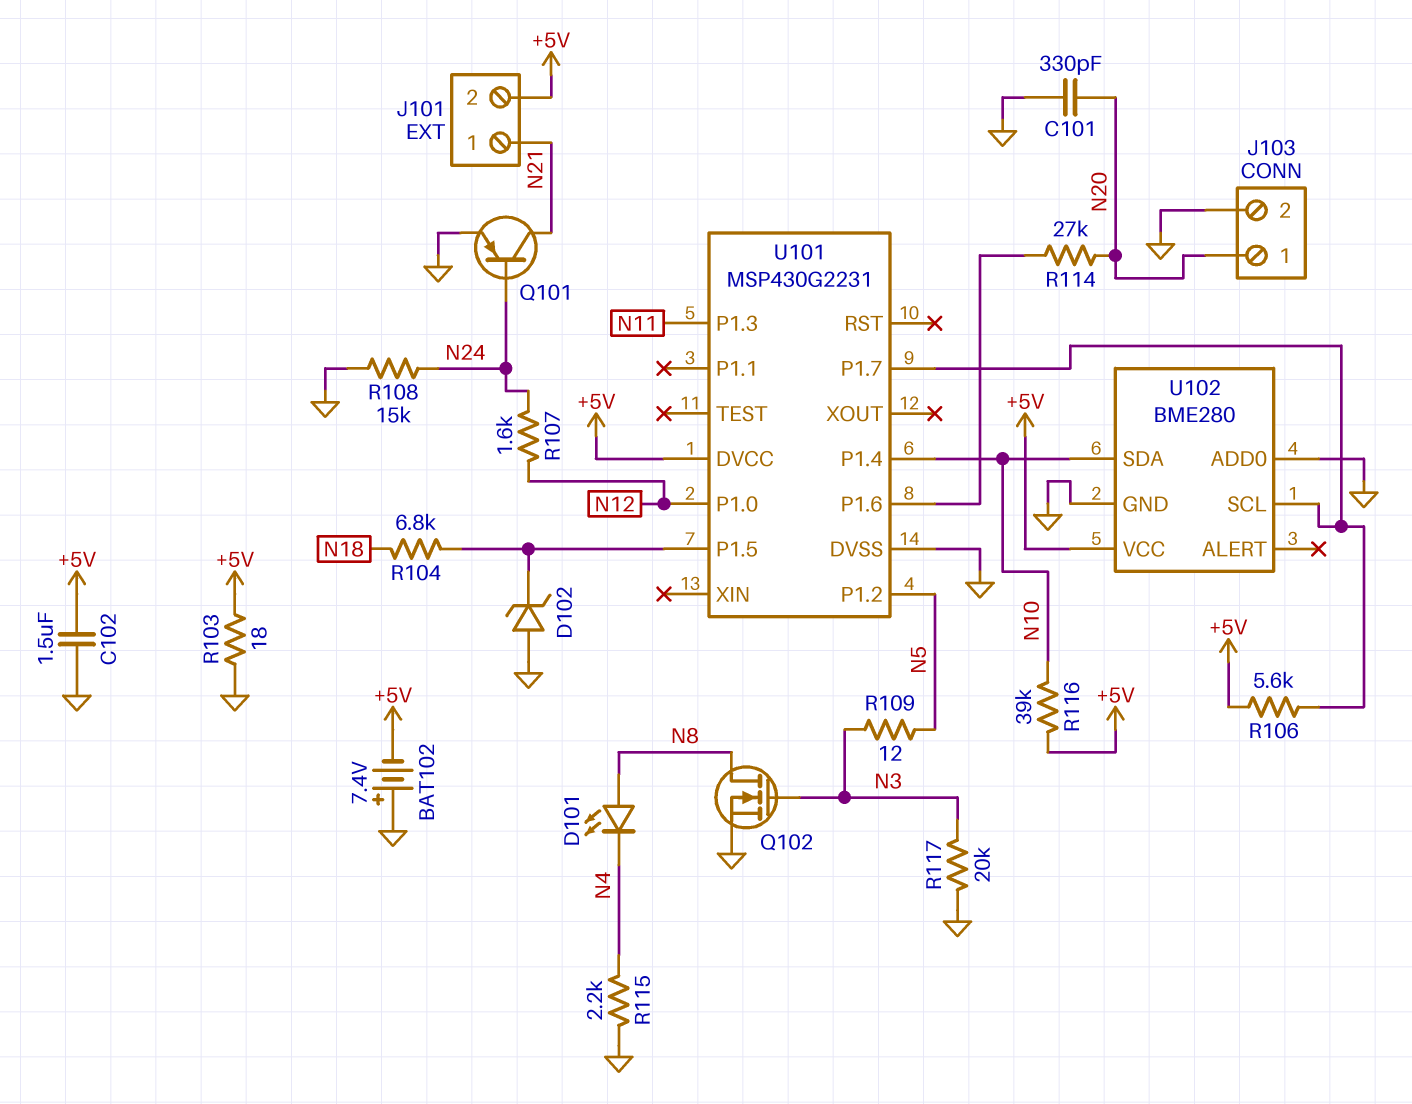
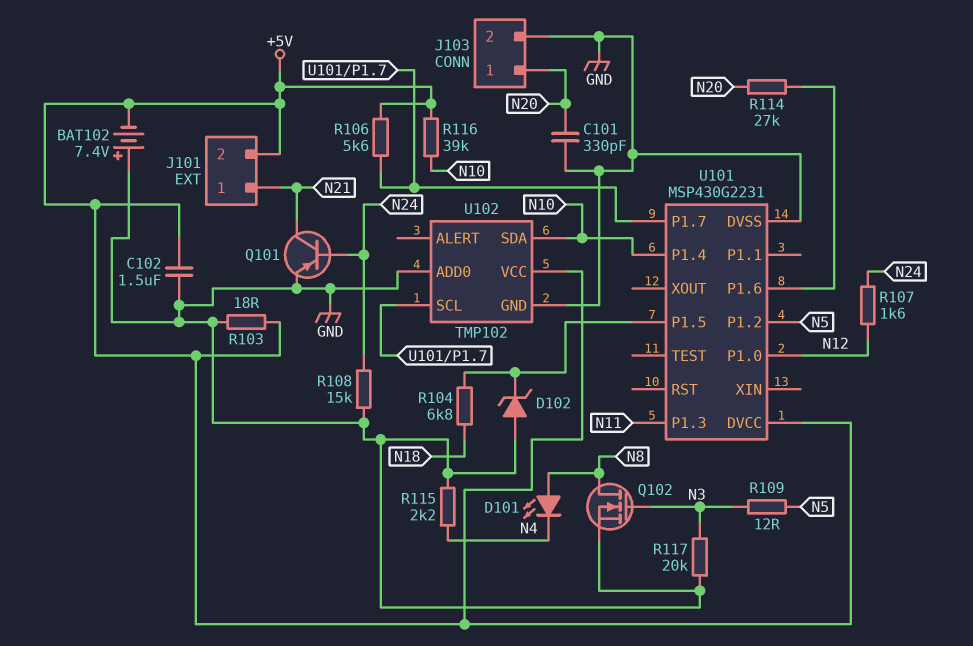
U102: BME280 -> TMP102

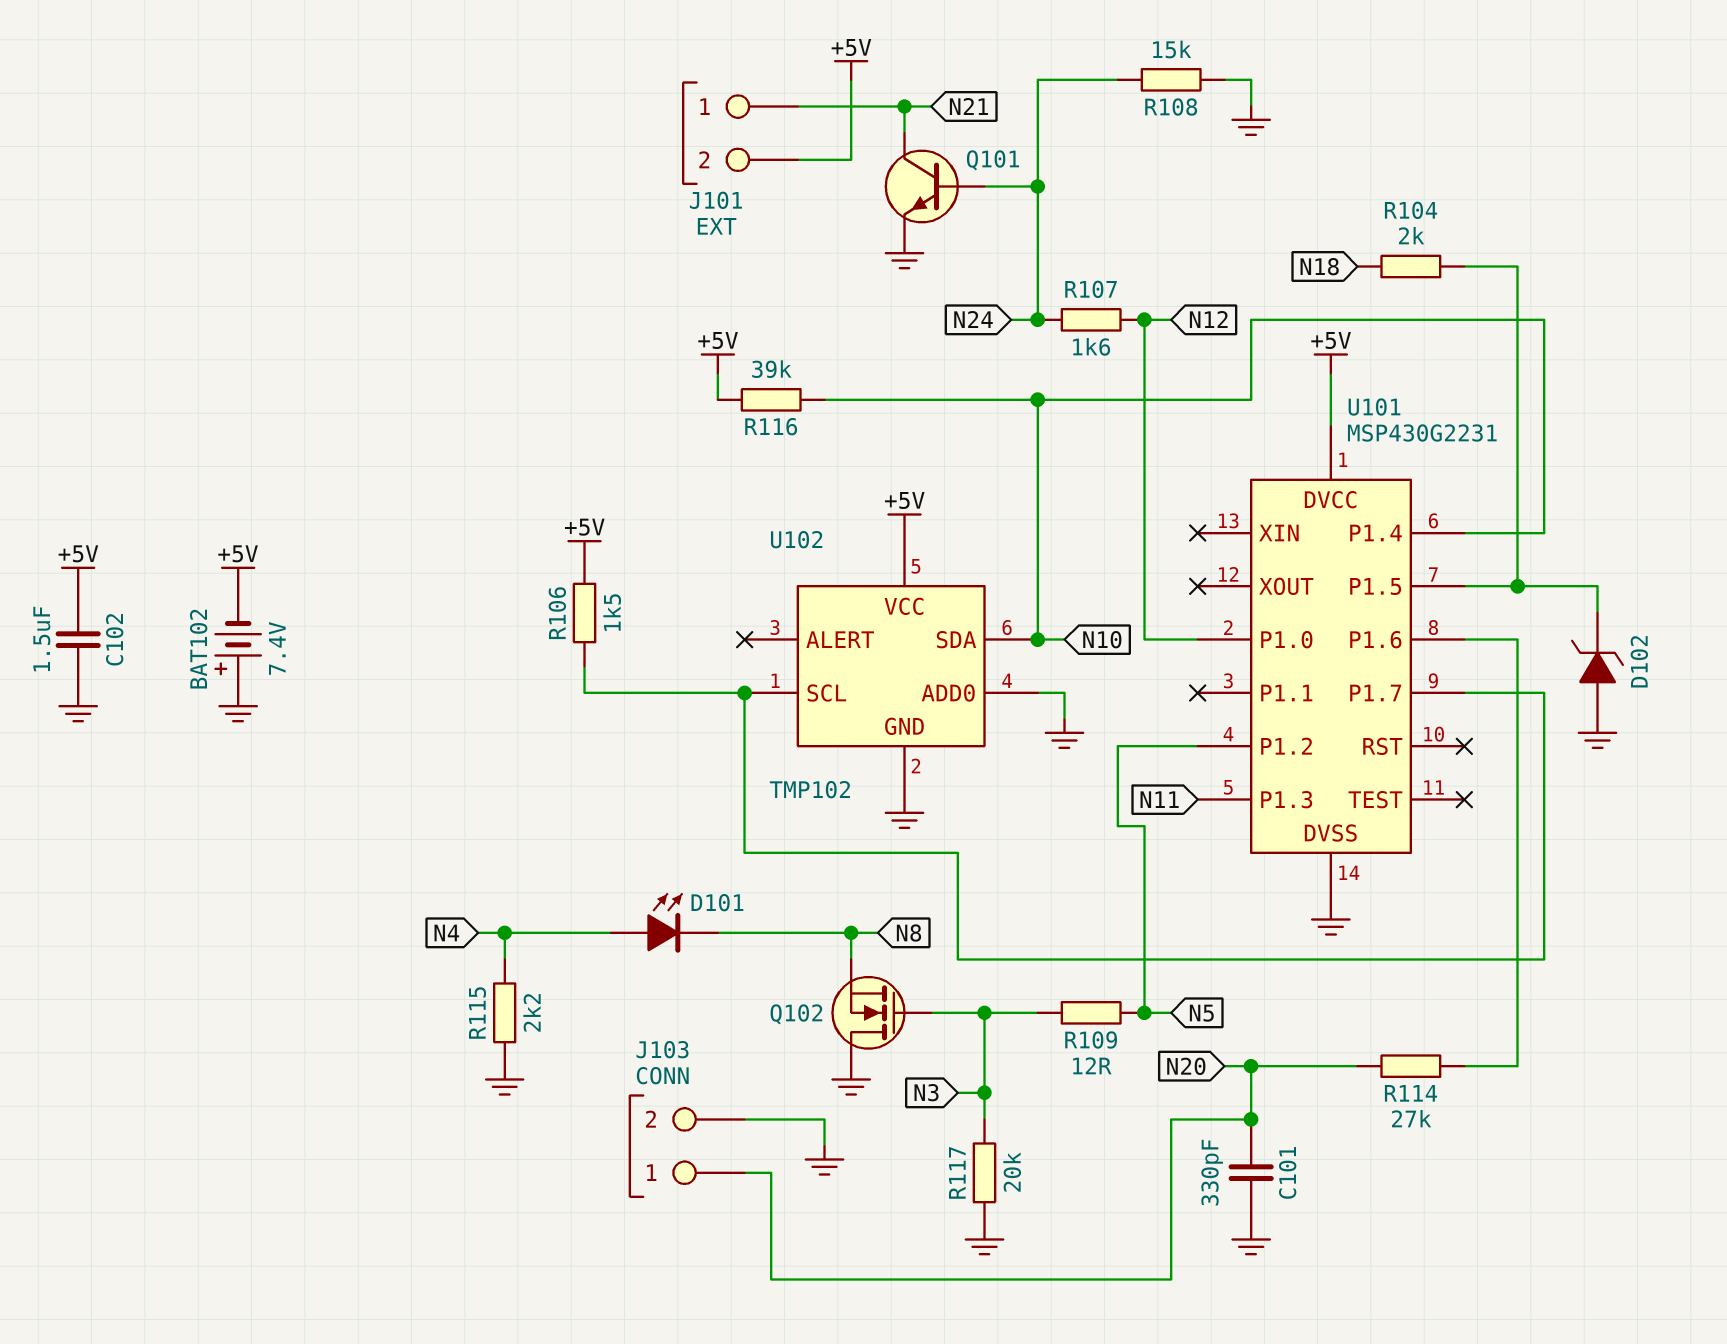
D101: LED (A N8, K N4) -> LED (A N4, K N8)
Q101: PNP (B N24, C N21, E GND) -> NPN (B N24, C N21, E GND)
Q102: NMOS (G N3, D N8, S GND) -> NMOS (G N3, D GND, S N8)
R103: 18 (+5V, GND) -> none
R104: 6.8k (N18, U101/P1.5) -> 2k (N18, U101/P1.5)
R106: 5.6k (+5V, U101/P1.7) -> 1.5k (+5V, U101/P1.7)

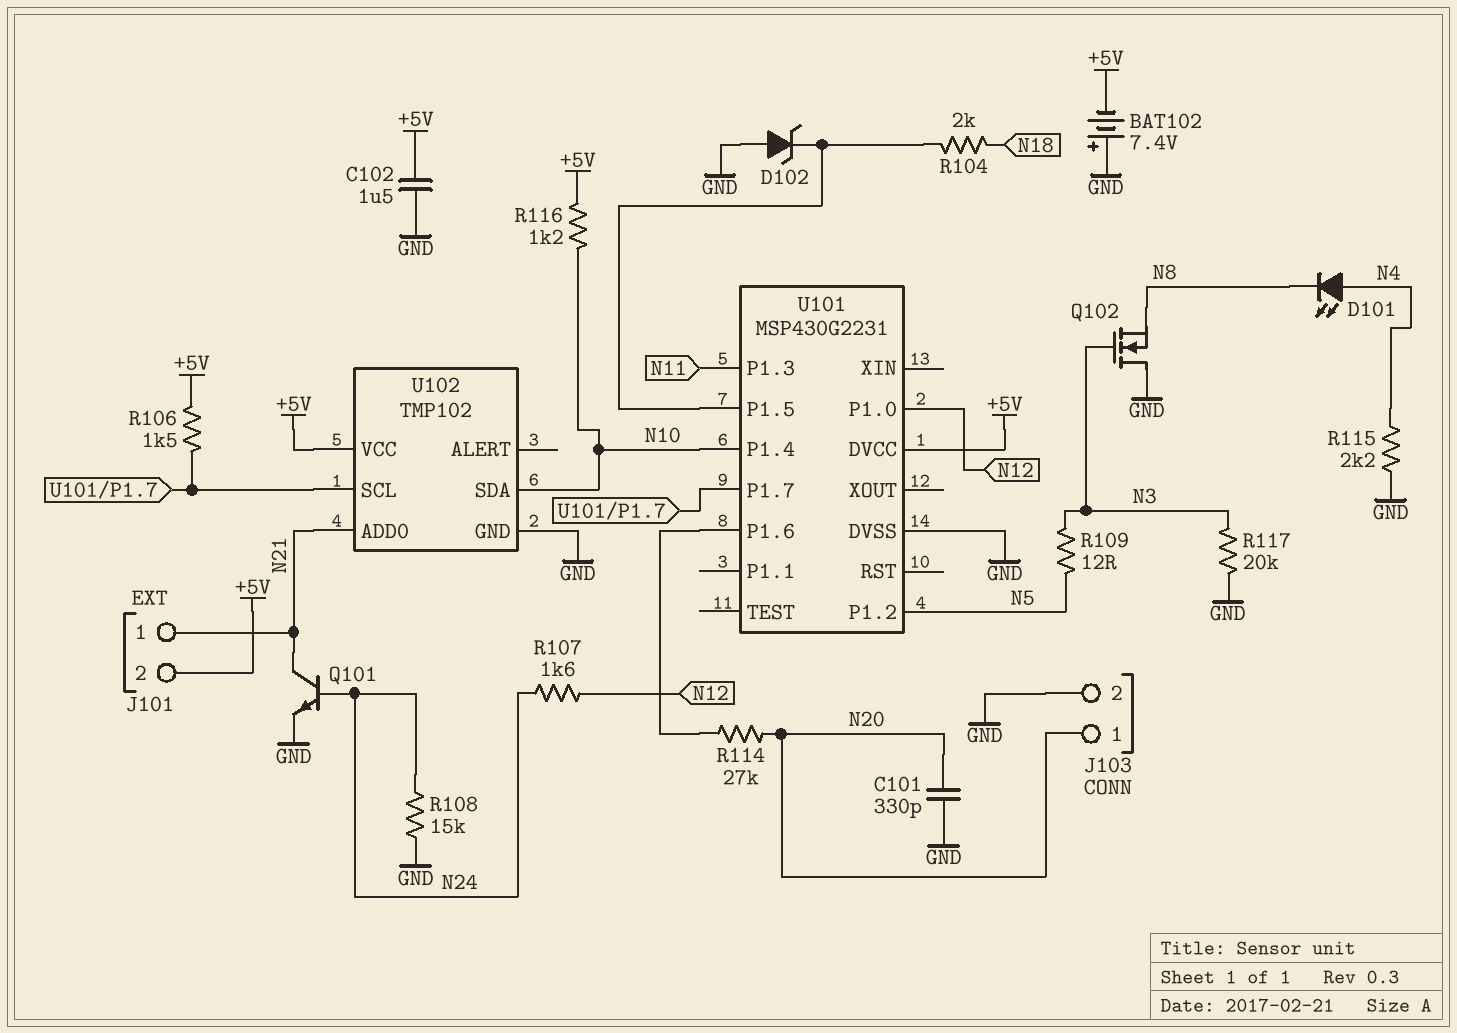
R116: 39k (+5V, N10) -> 1.2k (+5V, N10)
U102 pin ADD0: GND -> N21

